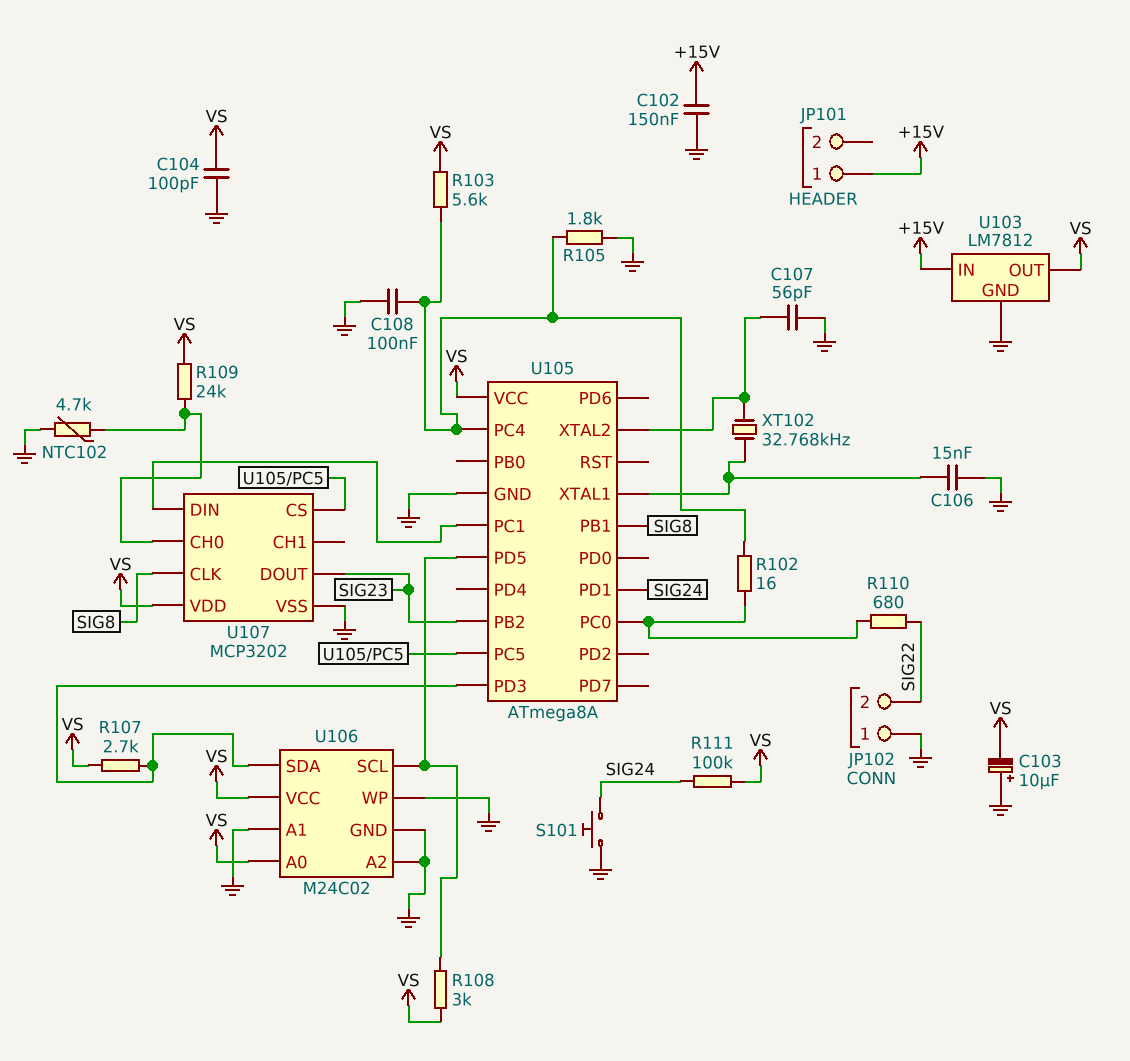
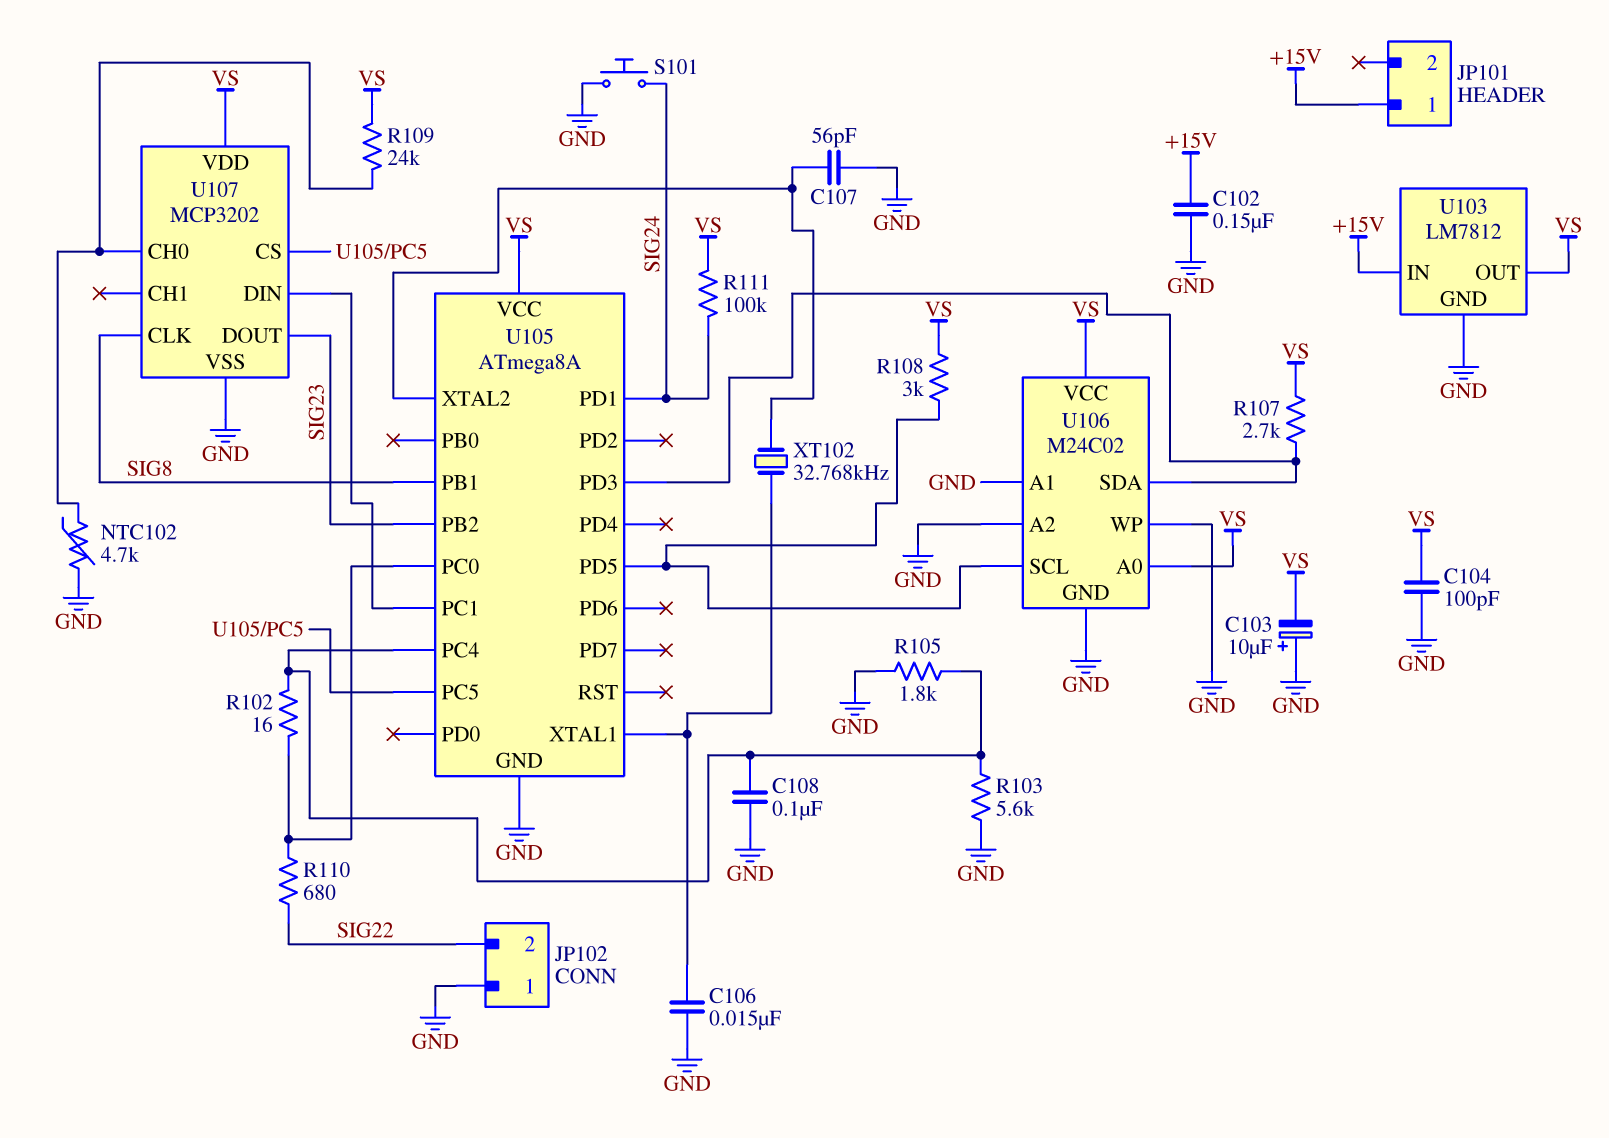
R103: 5.6k (U105/PC4, VS) -> 5.6k (GND, U105/PC4)

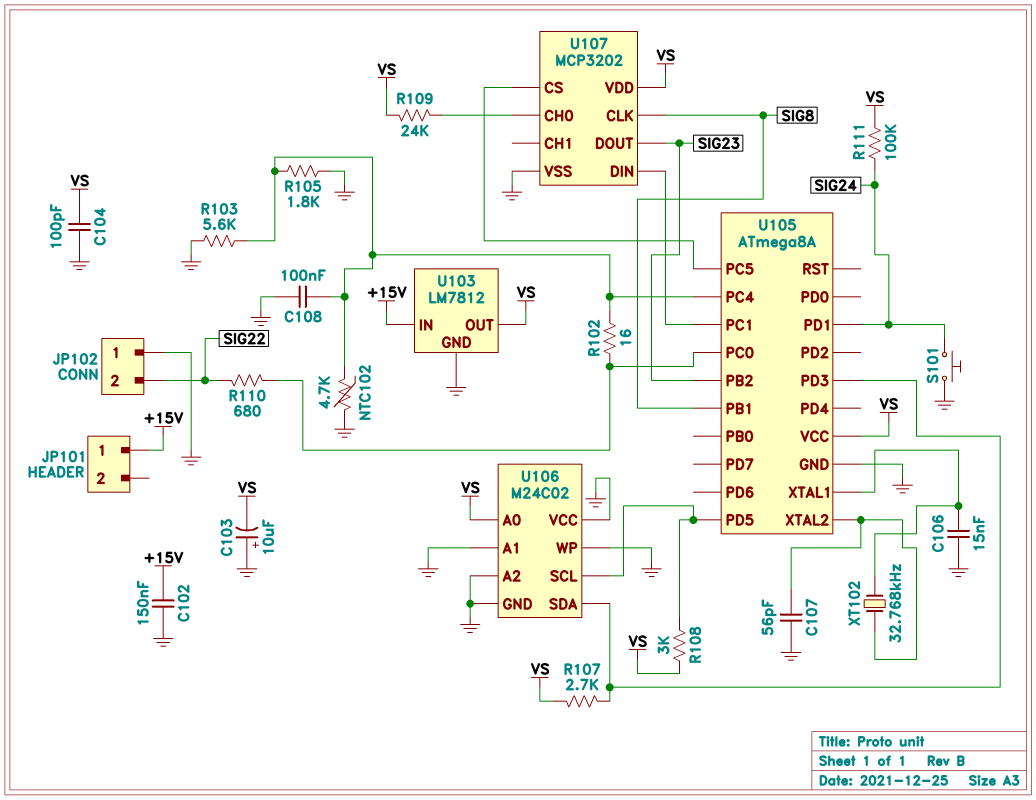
NTC102: 4.7k (GND, U107/CH0) -> 4.7k (GND, U105/PC4)
U106 pin VCC: VS -> GND

